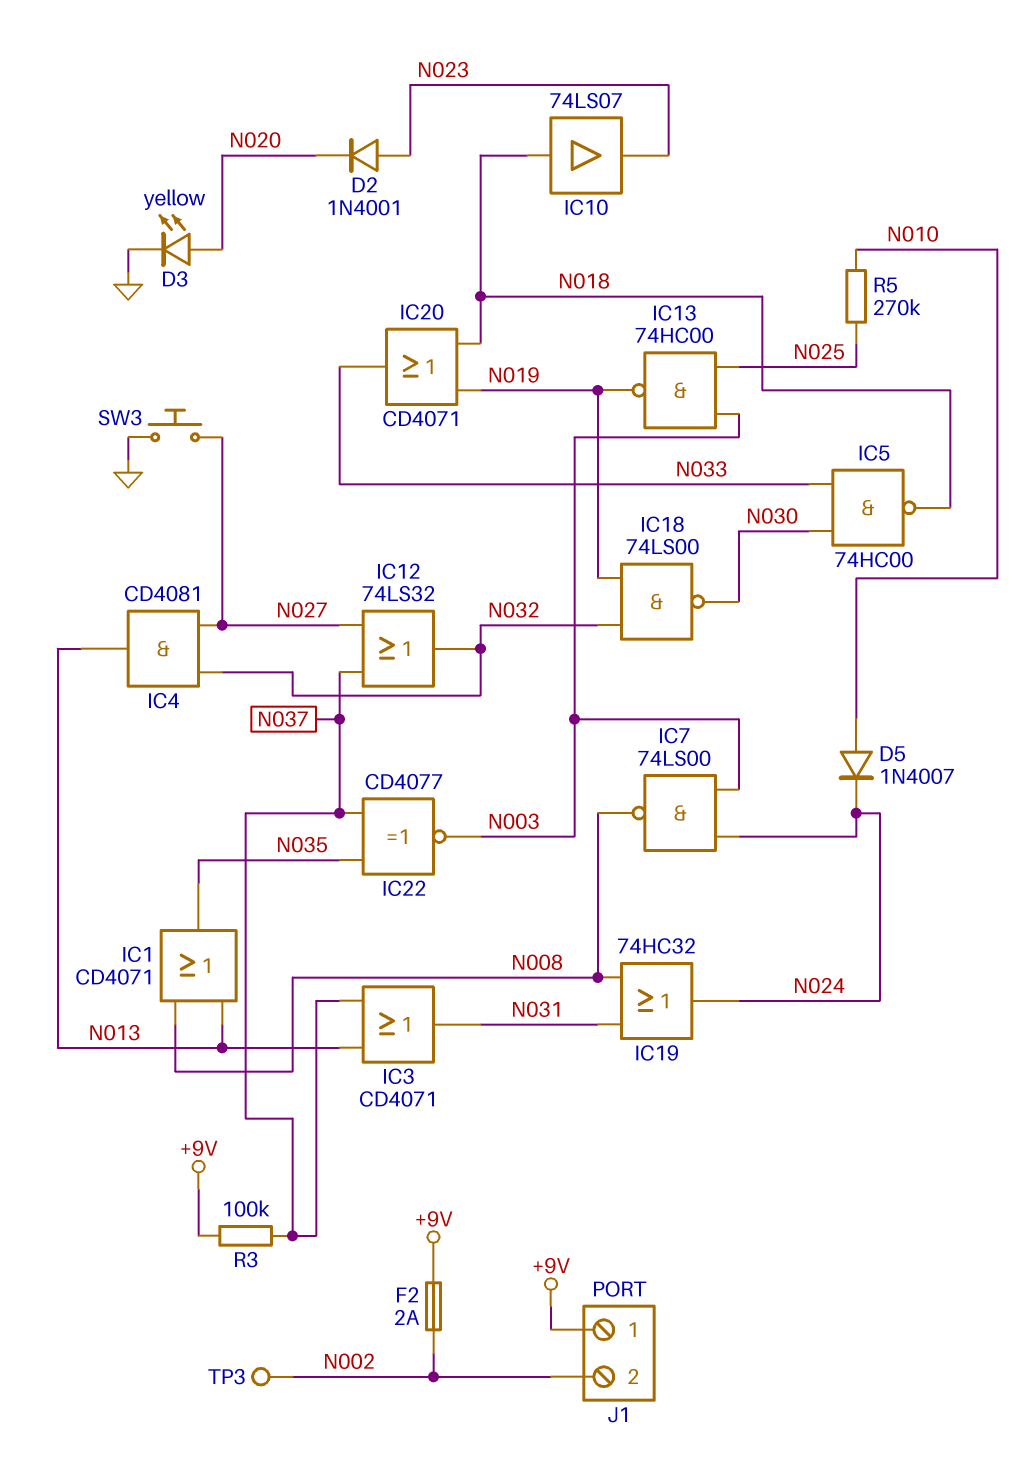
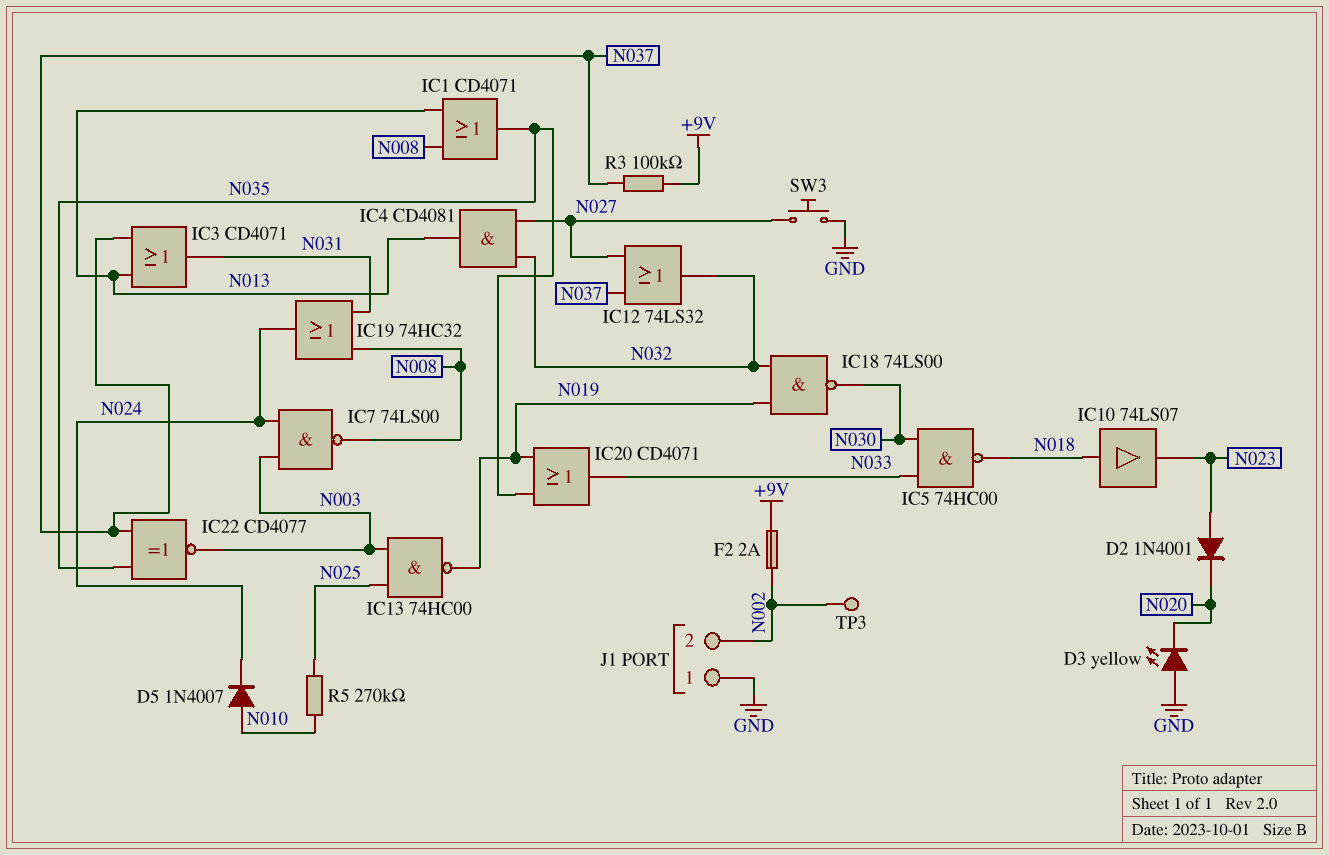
D3: LED yellow (A N020, K GND) -> LED yellow (A GND, K N020)
IC20: OR CD4071 (in N018, in N019, out N033) -> OR CD4071 (in N019, in N035, out N033)
J1 pin 1: +9V -> GND

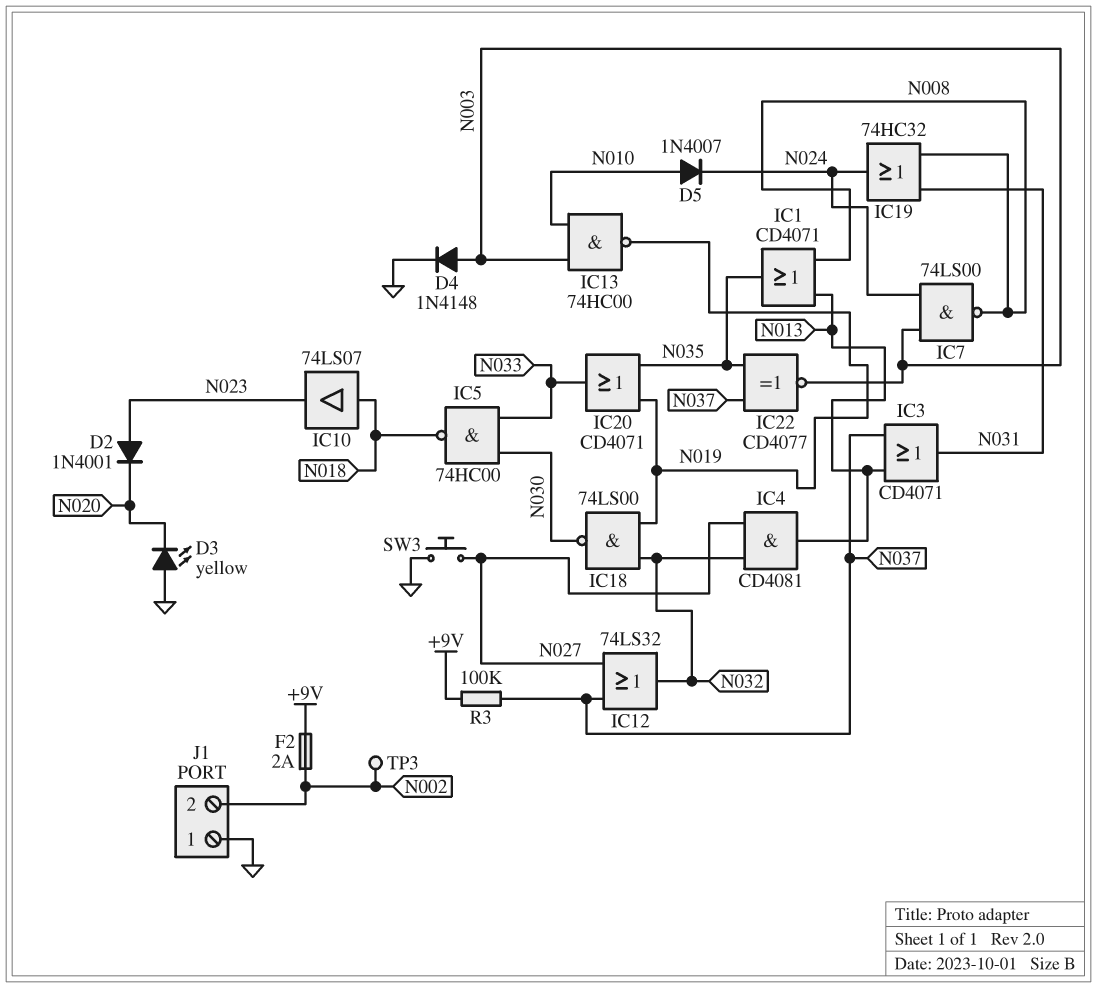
D4: none -> diode 1N4148 (A N003, K GND)
IC13: NAND 74HC00 (in N003, in N025, out N019) -> NAND 74HC00 (in N003, in N010, out N019)
R5: 270k (N010, N025) -> none

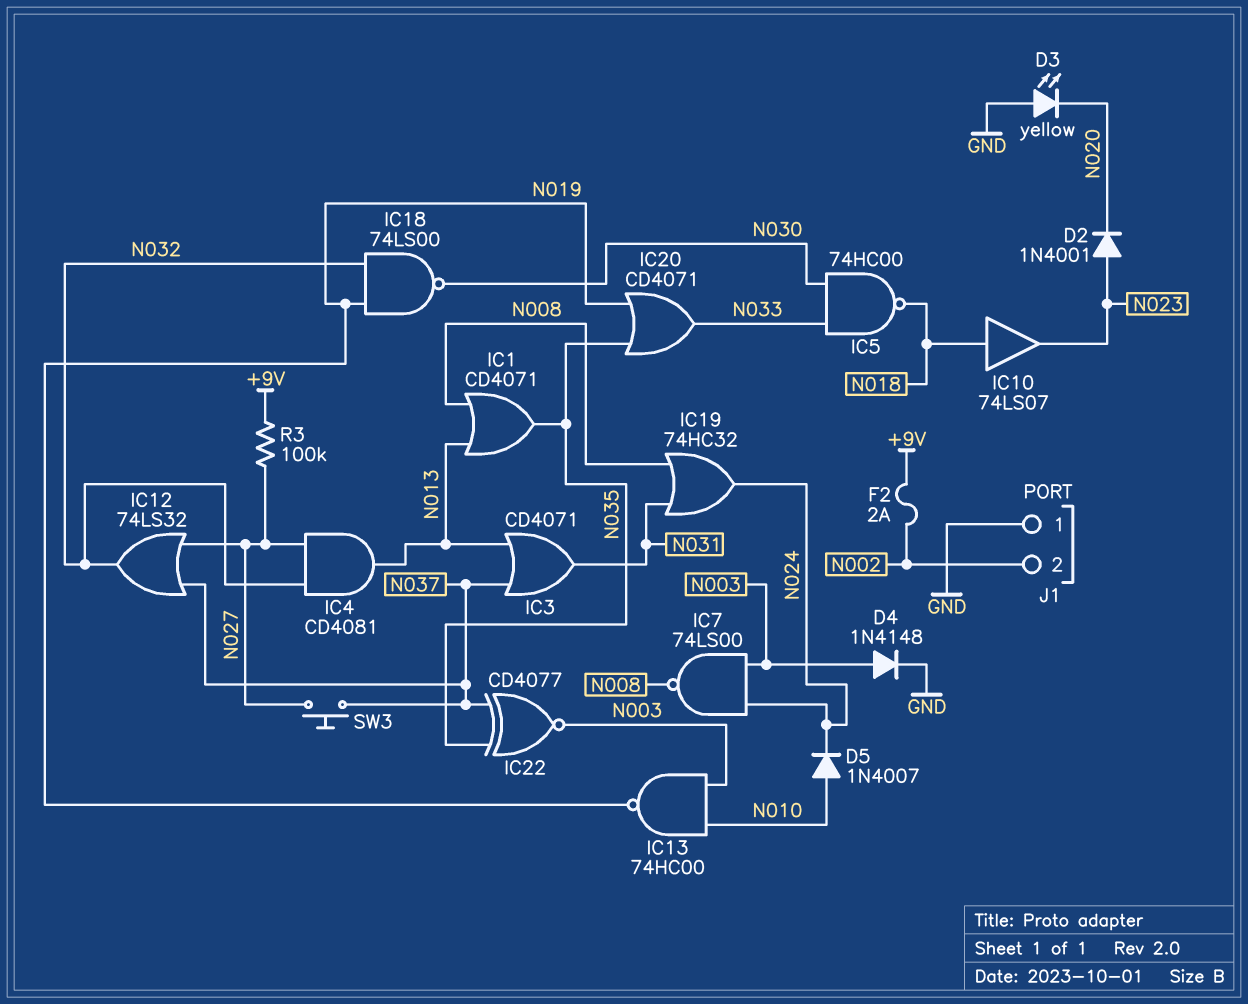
R3: 100k (+9V, N037) -> 100k (+9V, N027)
SW3: button (GND, N027) -> button (N027, N037)
TP3: test point (N002) -> none

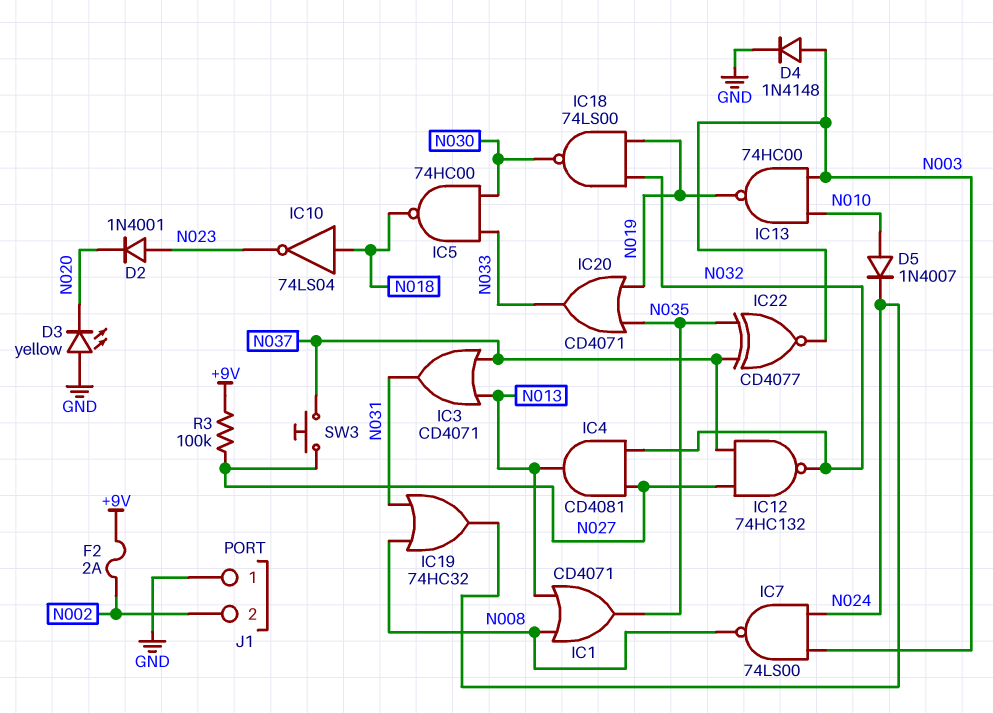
IC10: buffer 74LS07 (in N018, out N023) -> NOT 74LS04 (in N018, out N023)
IC12: OR 74LS32 (in N027, in N037, out N032) -> NAND 74HC132 (in N027, in N037, out N032)

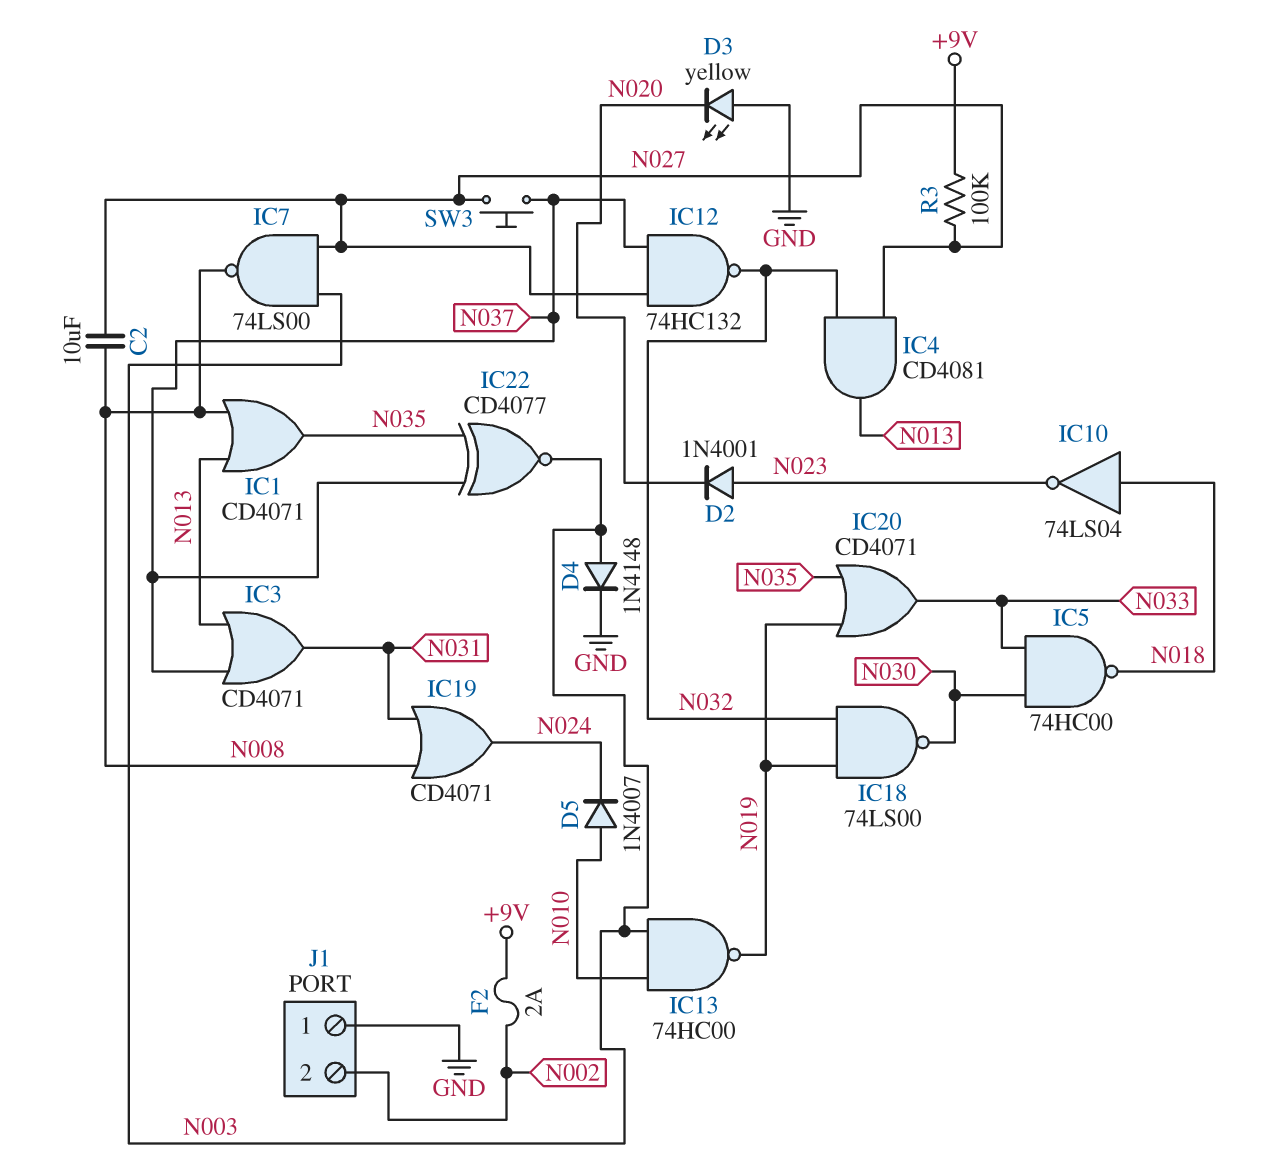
C2: none -> 10uF (N008, N027)
IC7: NAND 74LS00 (in N003, in N024, out N008) -> NAND 74LS00 (in N003, in N027, out N008)
IC19: OR 74HC32 (in N008, in N031, out N024) -> OR CD4071 (in N008, in N031, out N024)

